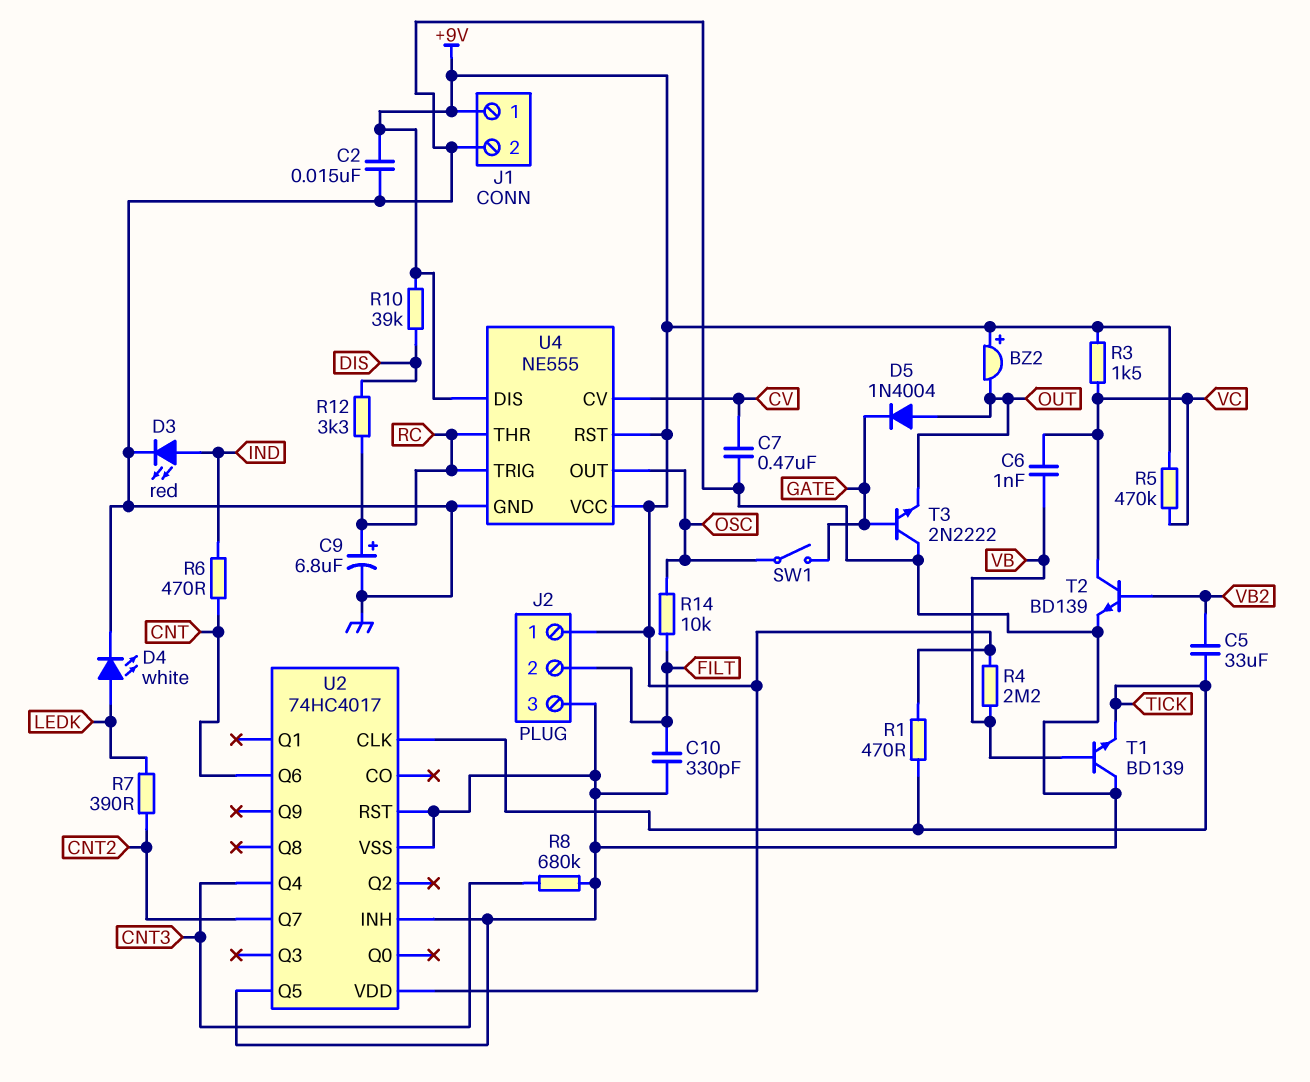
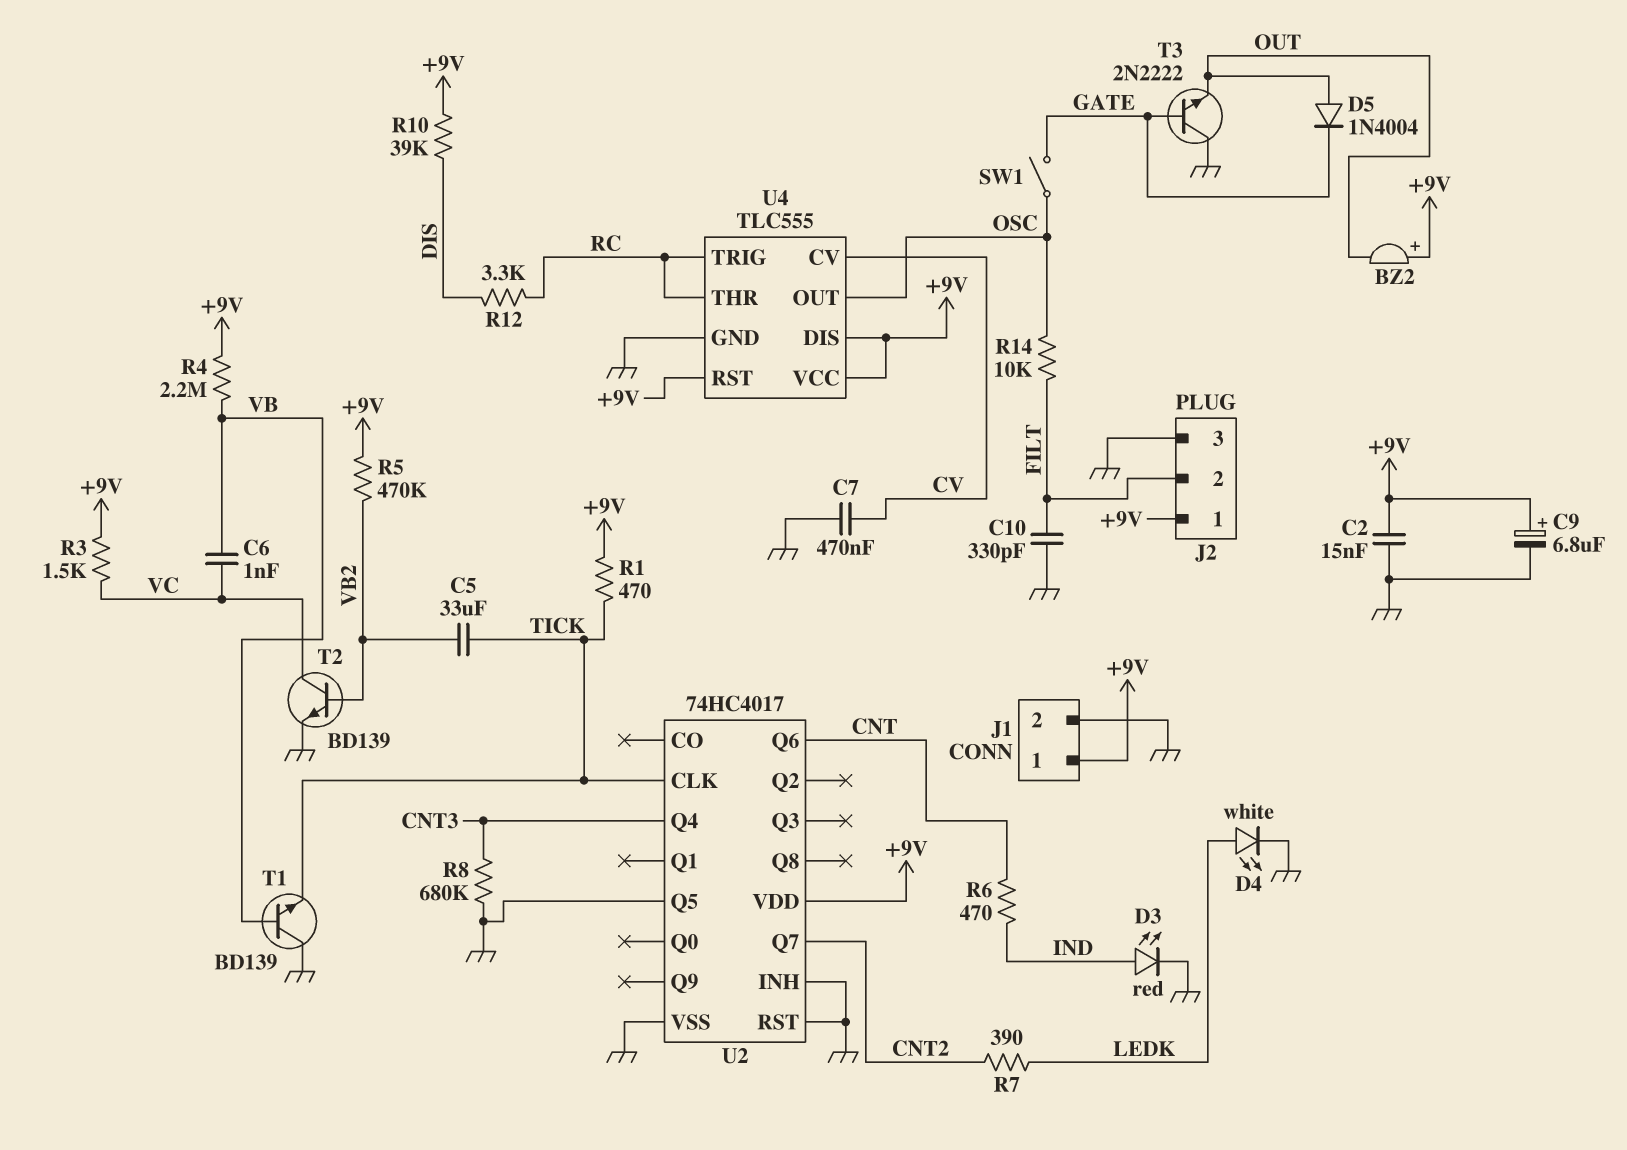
C9: 6.8uF (plus RC, minus GND) -> 6.8uF (plus +9V, minus GND)
R5: 470k (+9V, VC) -> 470k (+9V, VB2)
U4: NE555 -> TLC555

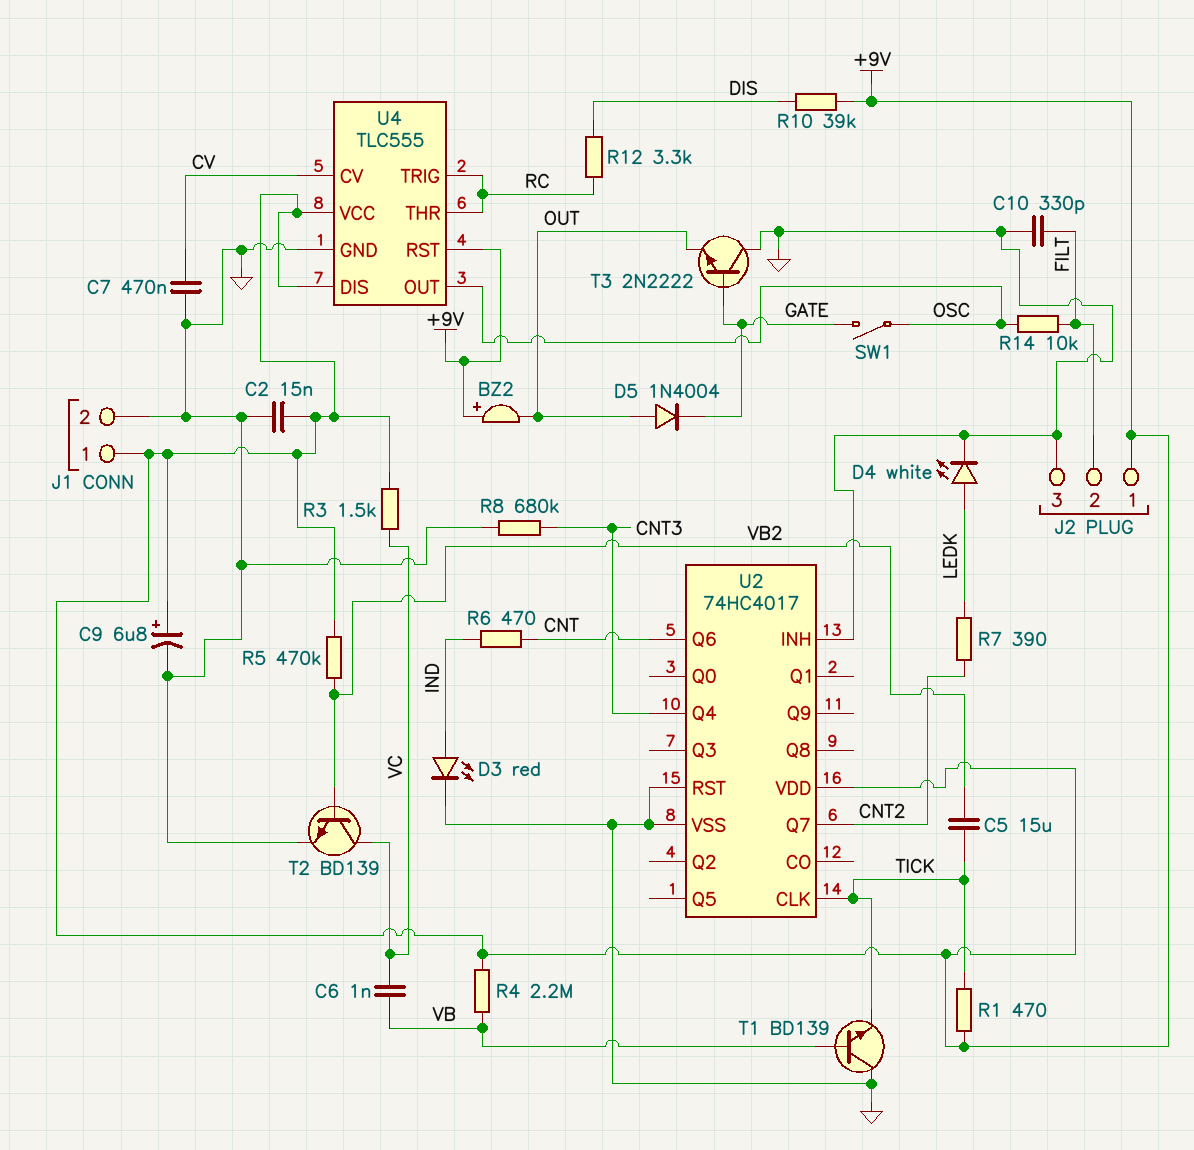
C5: 33uF (TICK, VB2) -> 15uF (TICK, VB2)
U2 pin Q5: GND -> none

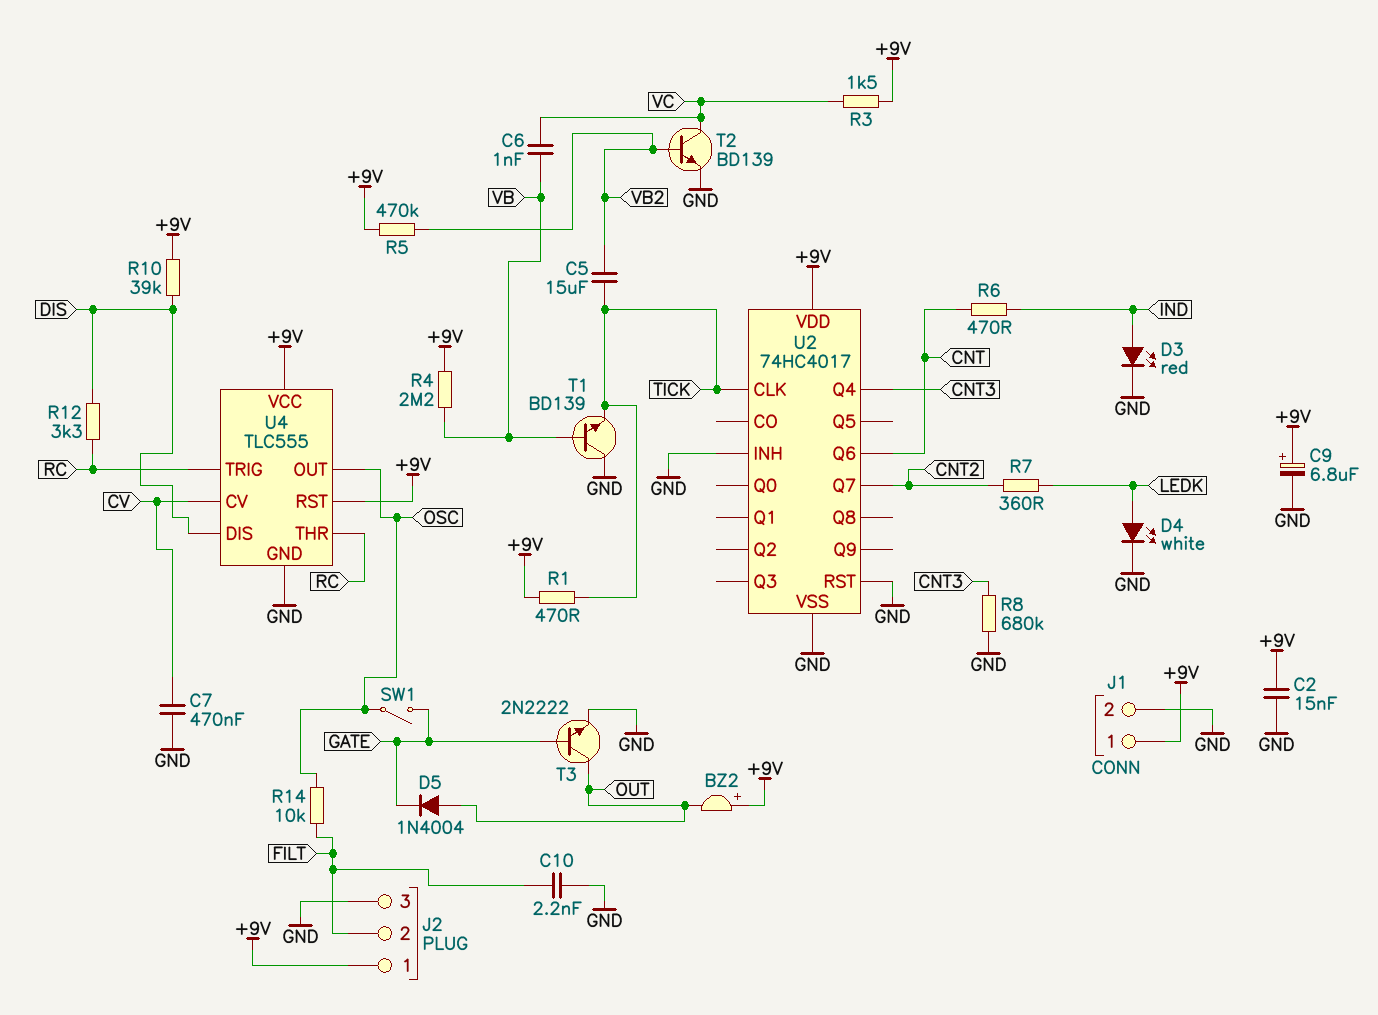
C10: 330pF (FILT, GND) -> 2.2nF (FILT, GND)
R7: 390 (CNT2, LEDK) -> 360 (CNT2, LEDK)
T3: NPN 2N2222 (B GATE, C GND, E OUT) -> NPN 2N2222 (B GATE, C OUT, E GND)
U4 pin DIS: +9V -> DIS

